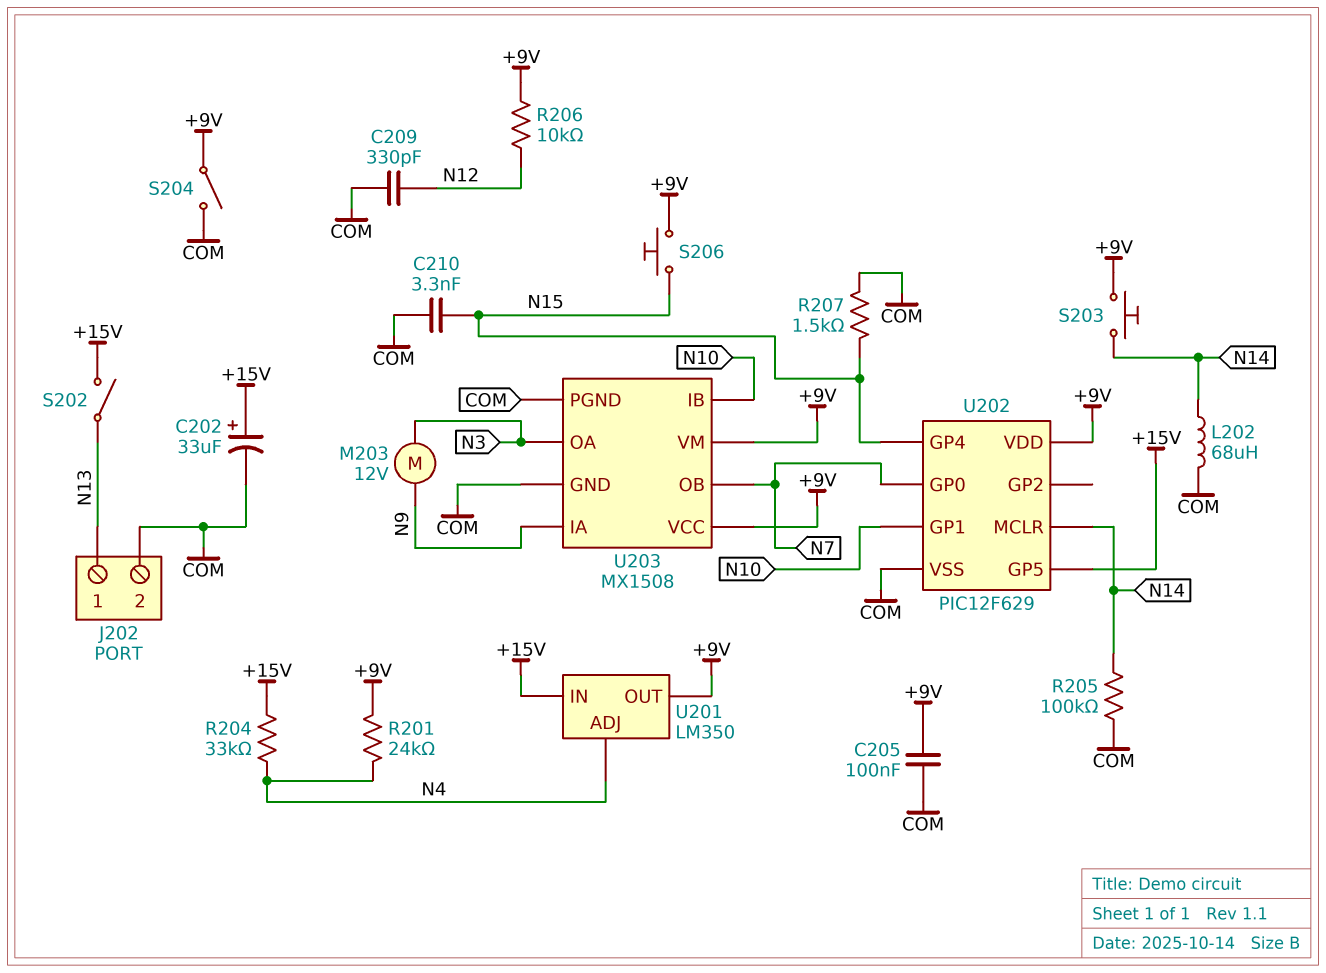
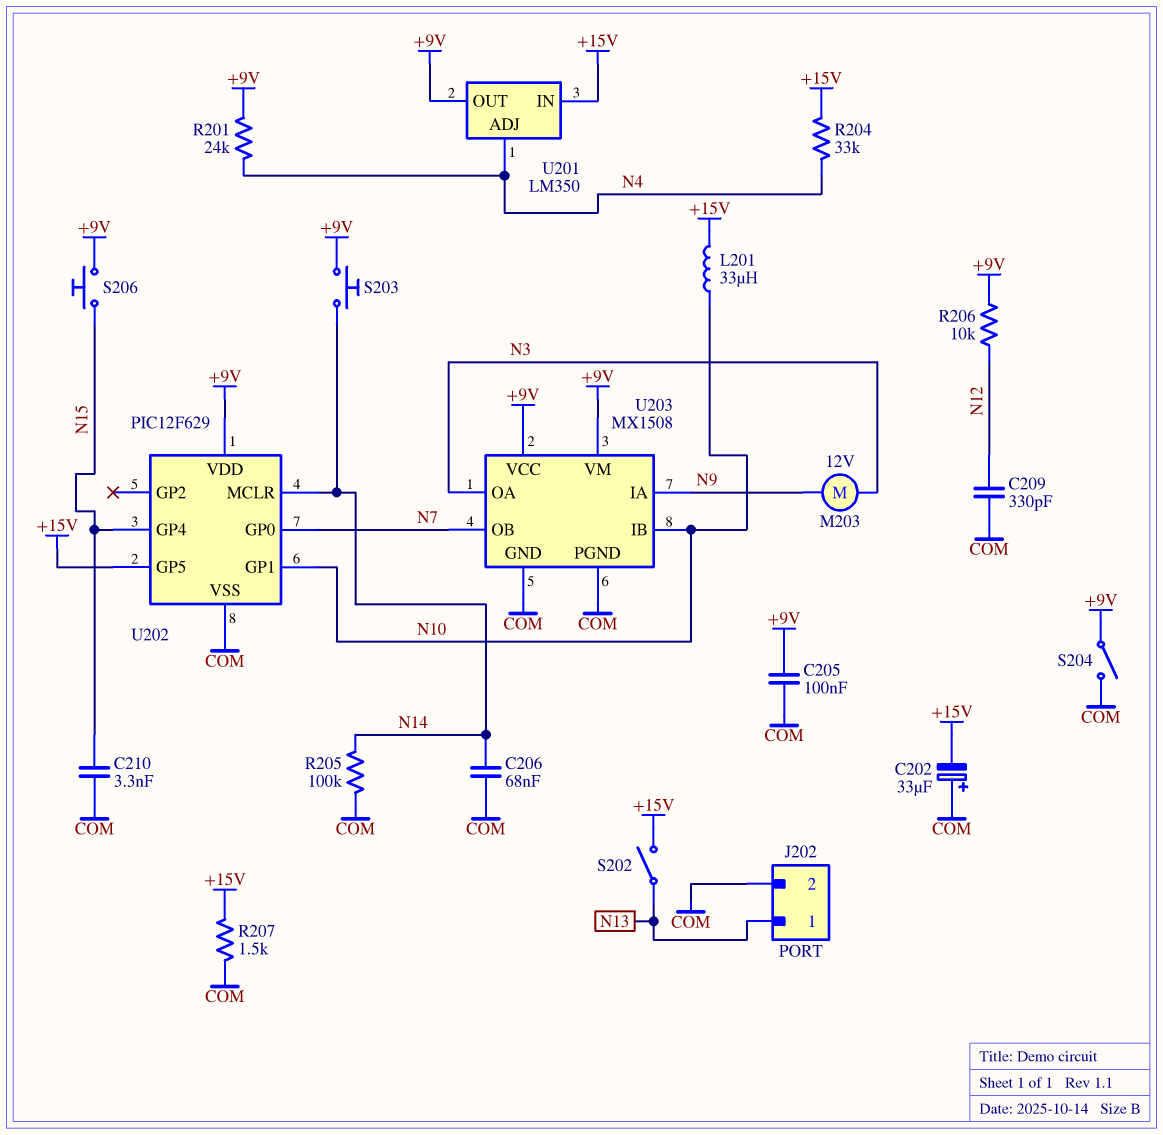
C202: 33uF (plus +15V, minus COM) -> 33uF (plus COM, minus +15V)
C206: none -> 68nF (COM, N14)
L201: none -> 33uH (+15V, N10)
L202: 68uH (COM, N14) -> none
R207: 1.5k (COM, N15) -> 1.5k (+15V, COM)

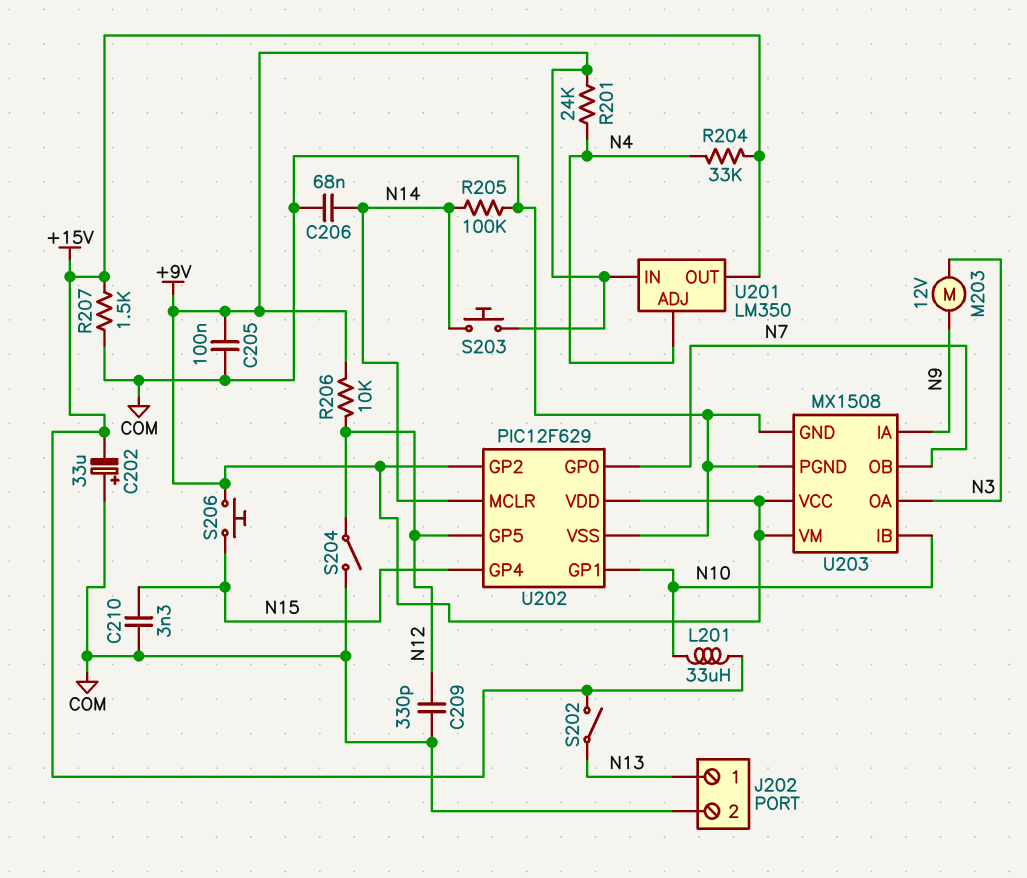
S204: switch (+9V, COM) -> switch (COM, N12)
U201 pin IN: +15V -> +9V
U201 pin OUT: +9V -> +15V
U202 pin GP2: none -> +9V
U202 pin GP5: +15V -> N12

